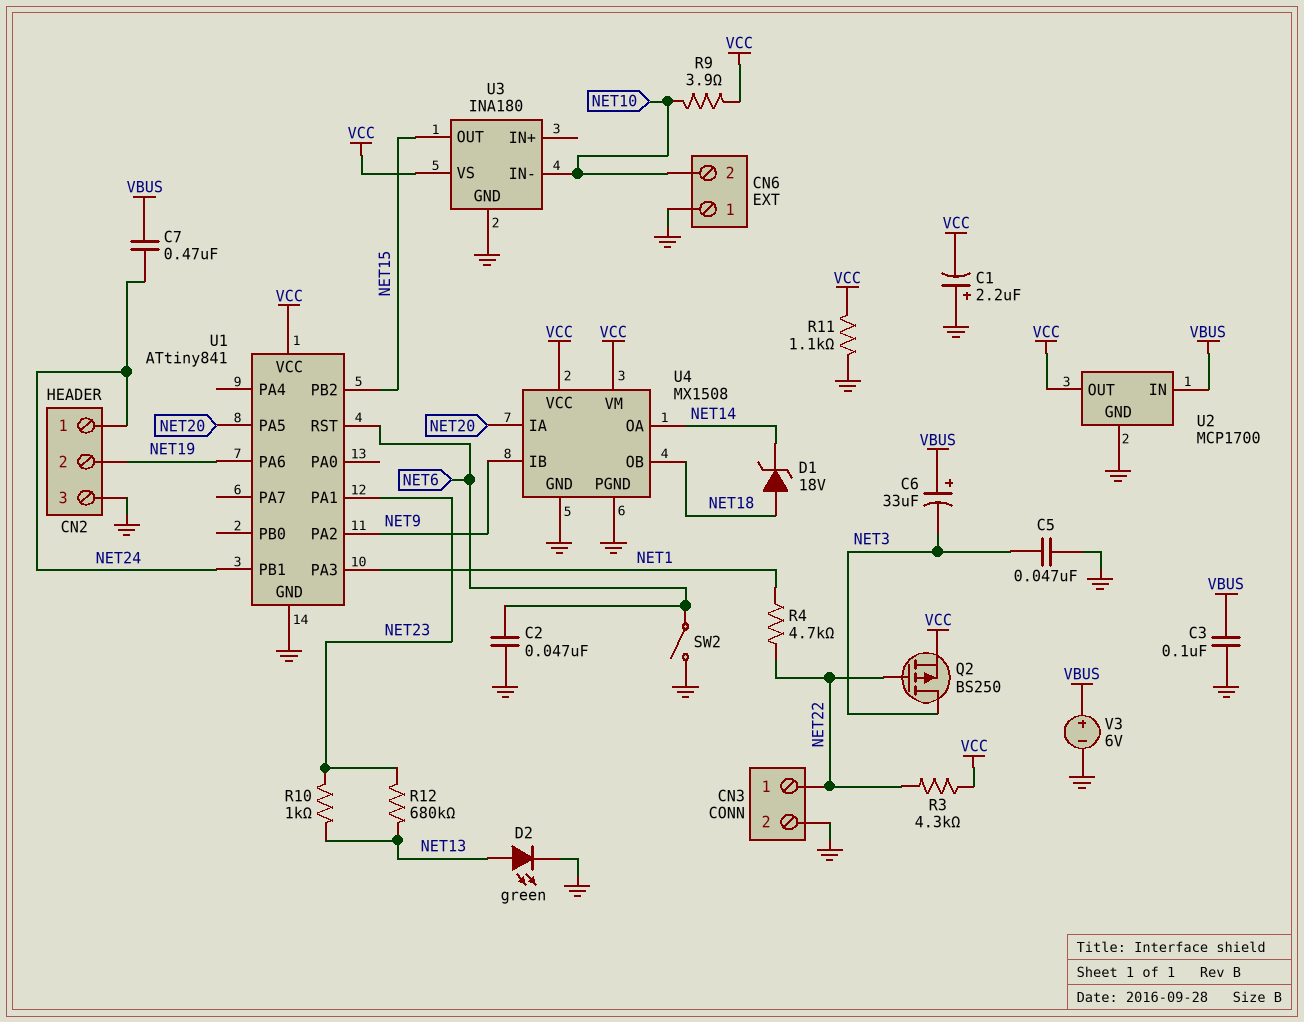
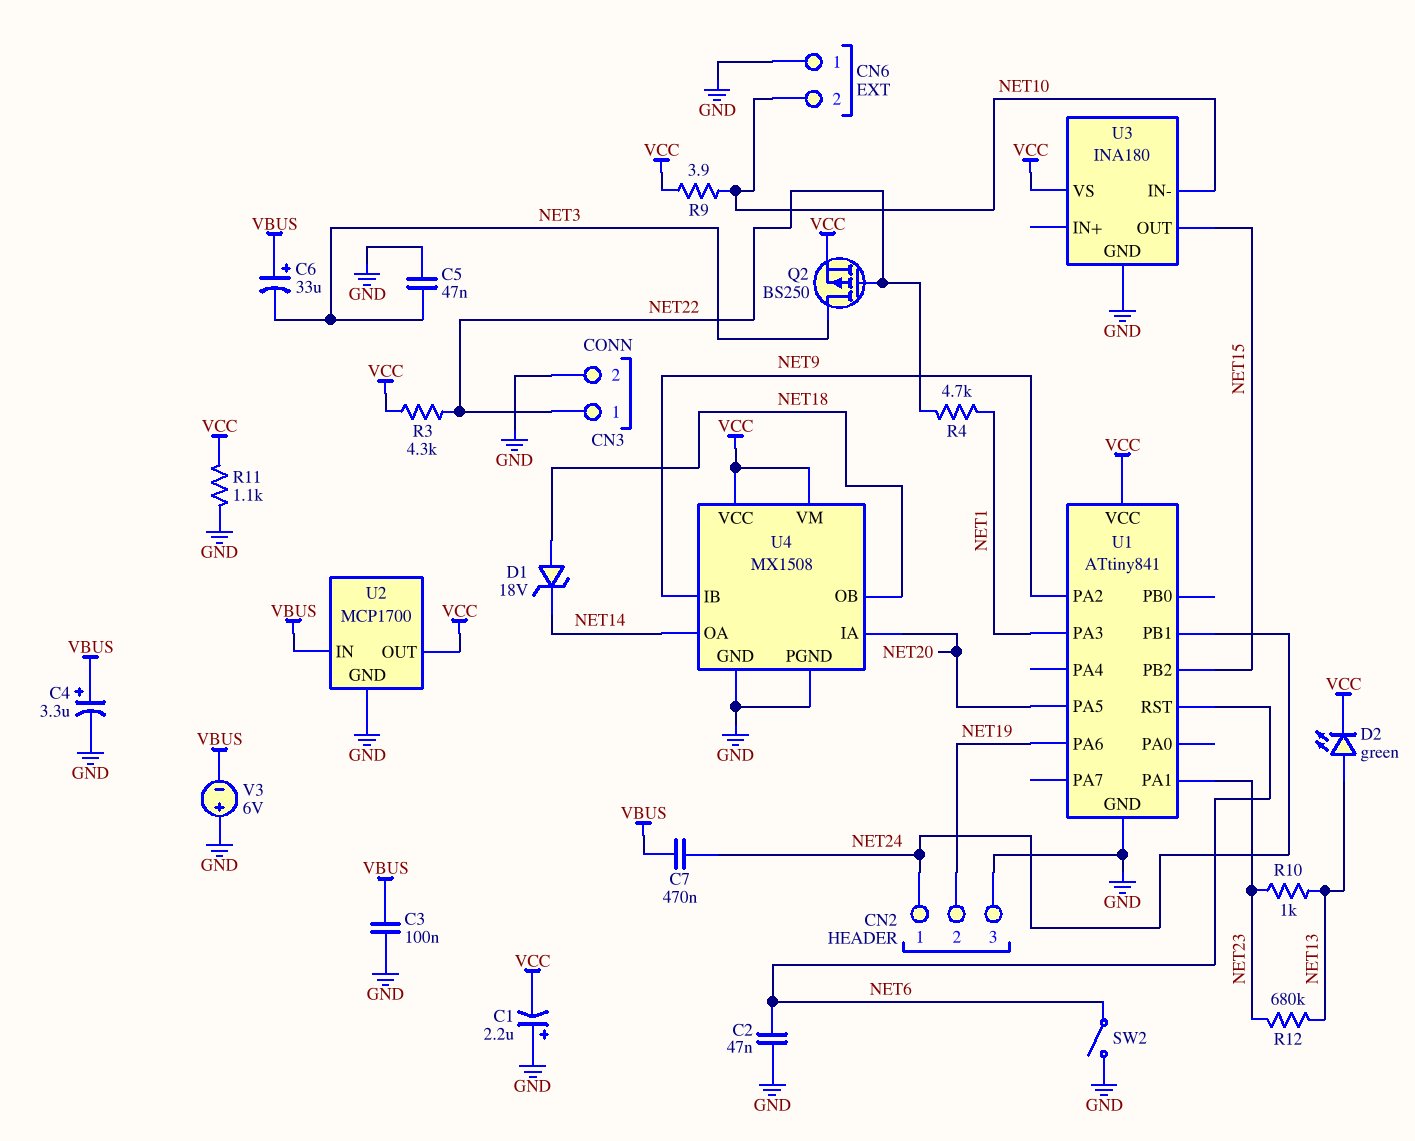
C4: none -> 3.3uF (plus VBUS, minus GND)
D2: LED green (A NET13, K GND) -> LED green (A NET13, K VCC)
V3: 6V (plus VBUS, minus GND) -> 6V (plus GND, minus VBUS)

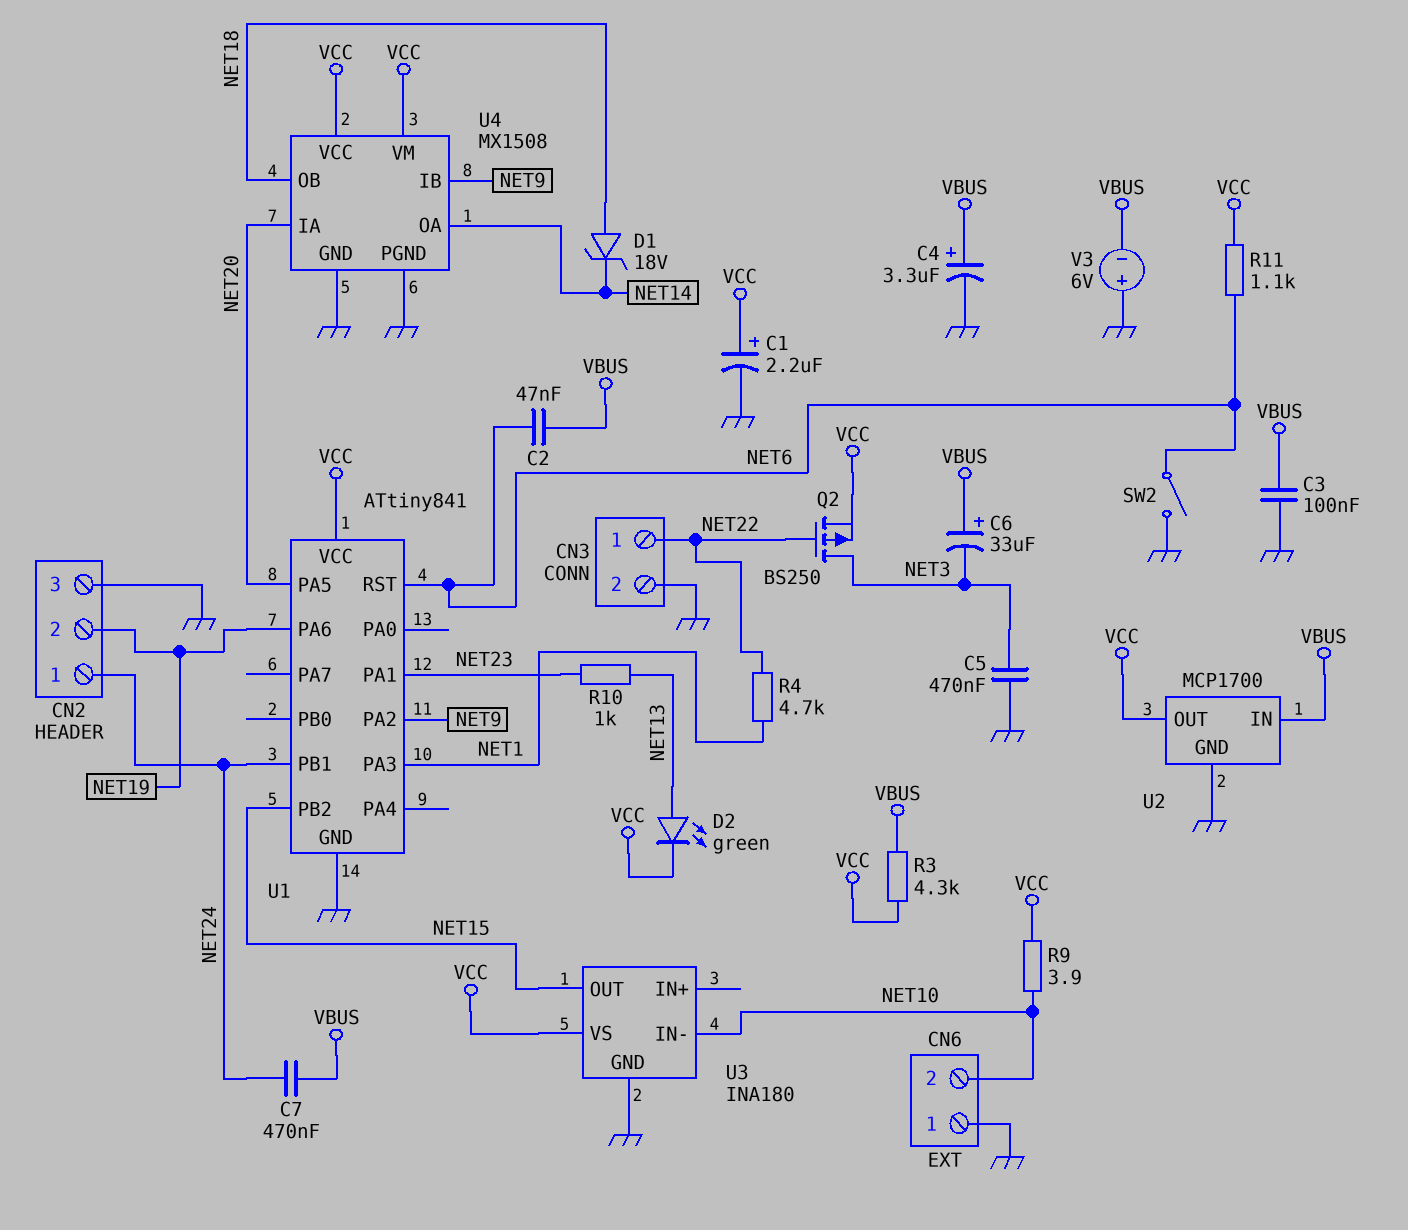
C1: 2.2uF (plus GND, minus VCC) -> 2.2uF (plus VCC, minus GND)
C2: 47nF (GND, NET6) -> 47nF (NET6, VBUS)
C5: 47nF (GND, NET3) -> 470nF (GND, NET3)
R3: 4.3k (NET22, VCC) -> 4.3k (VBUS, VCC)
R11: 1.1k (GND, VCC) -> 1.1k (NET6, VCC)
R12: 680k (NET13, NET23) -> none

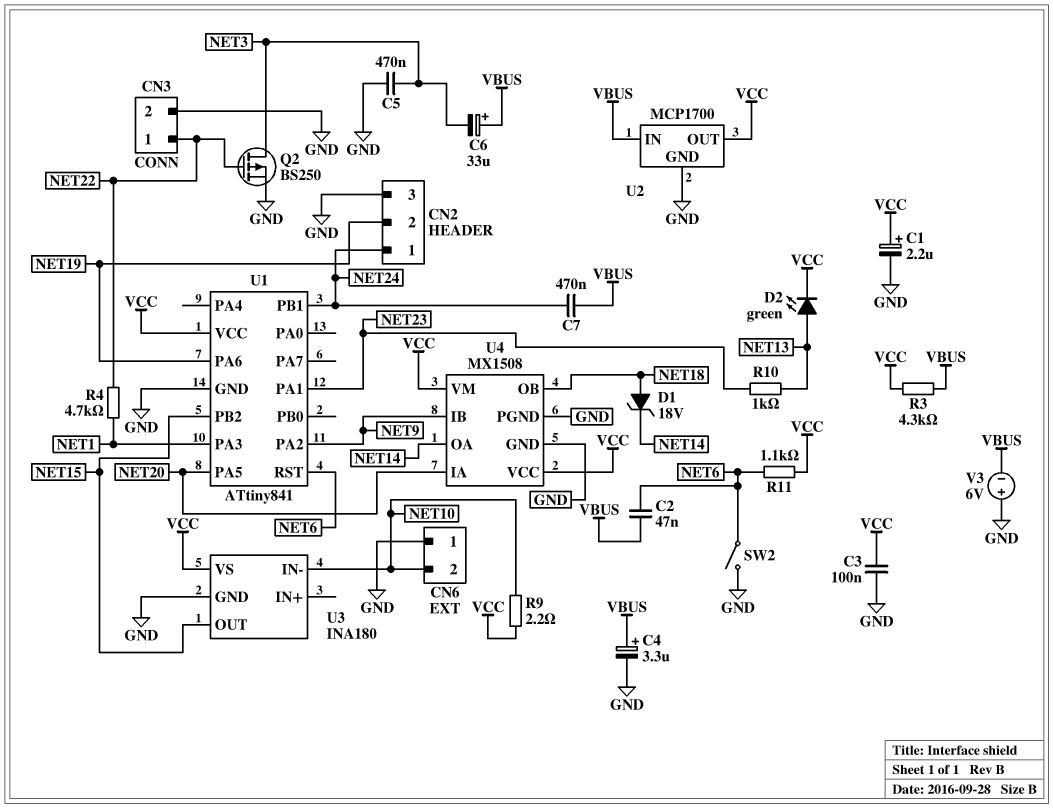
C3: 100nF (GND, VBUS) -> 100nF (GND, VCC)
Q2: PMOS BS250 (G NET22, D NET3, S VCC) -> PMOS BS250 (G NET22, D NET3, S GND)
R9: 3.9 (NET10, VCC) -> 2.2 (NET10, VCC)

